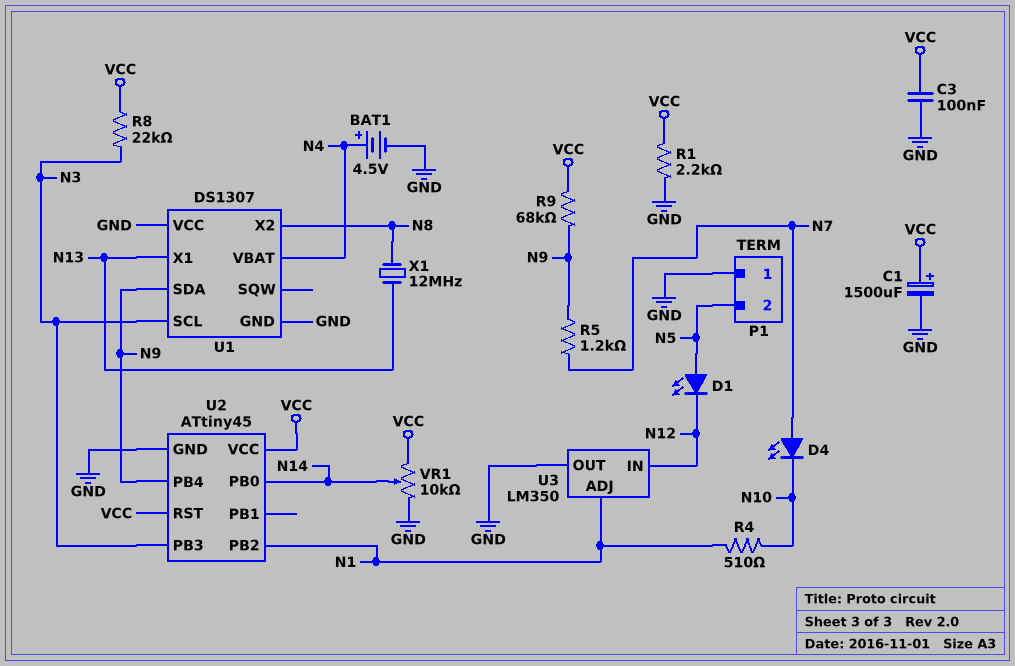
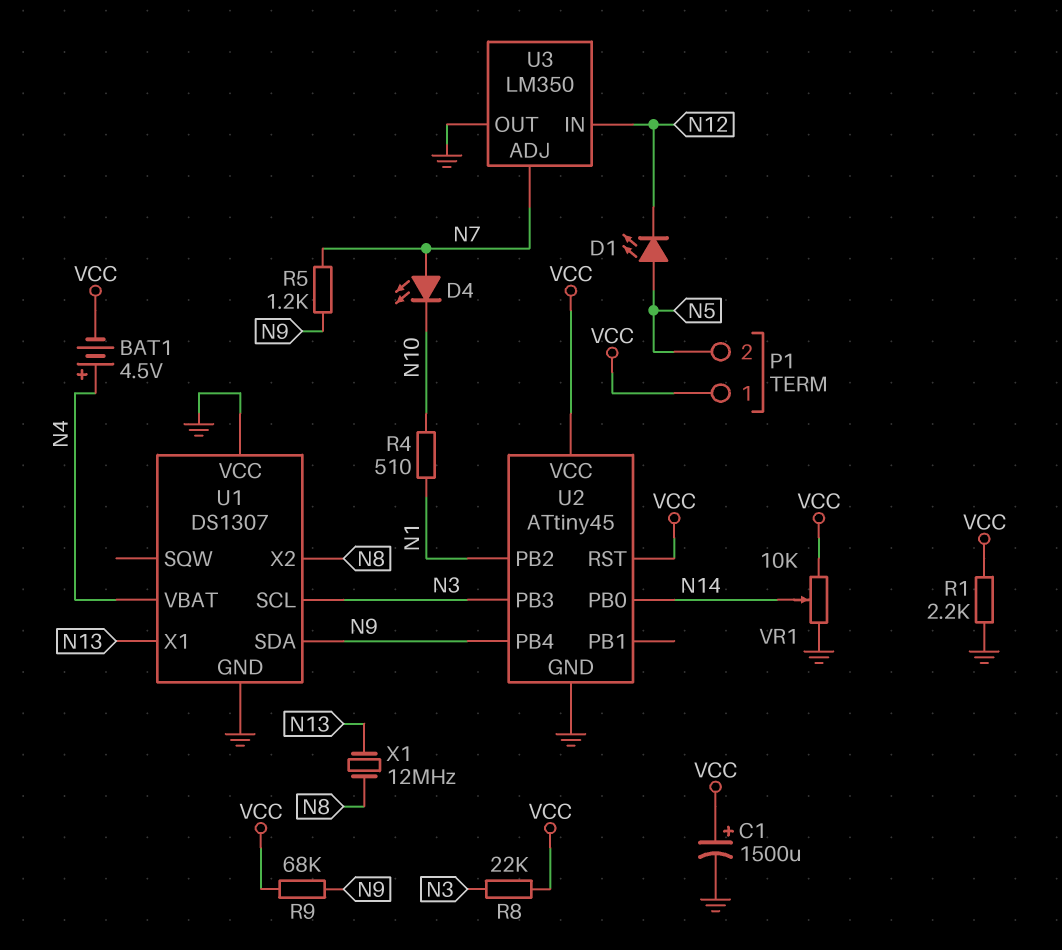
BAT1: 4.5V (plus N4, minus GND) -> 4.5V (plus N4, minus VCC)
C3: 100nF (GND, VCC) -> none
P1 pin 1: GND -> VCC
U3 pin ADJ: N1 -> N7

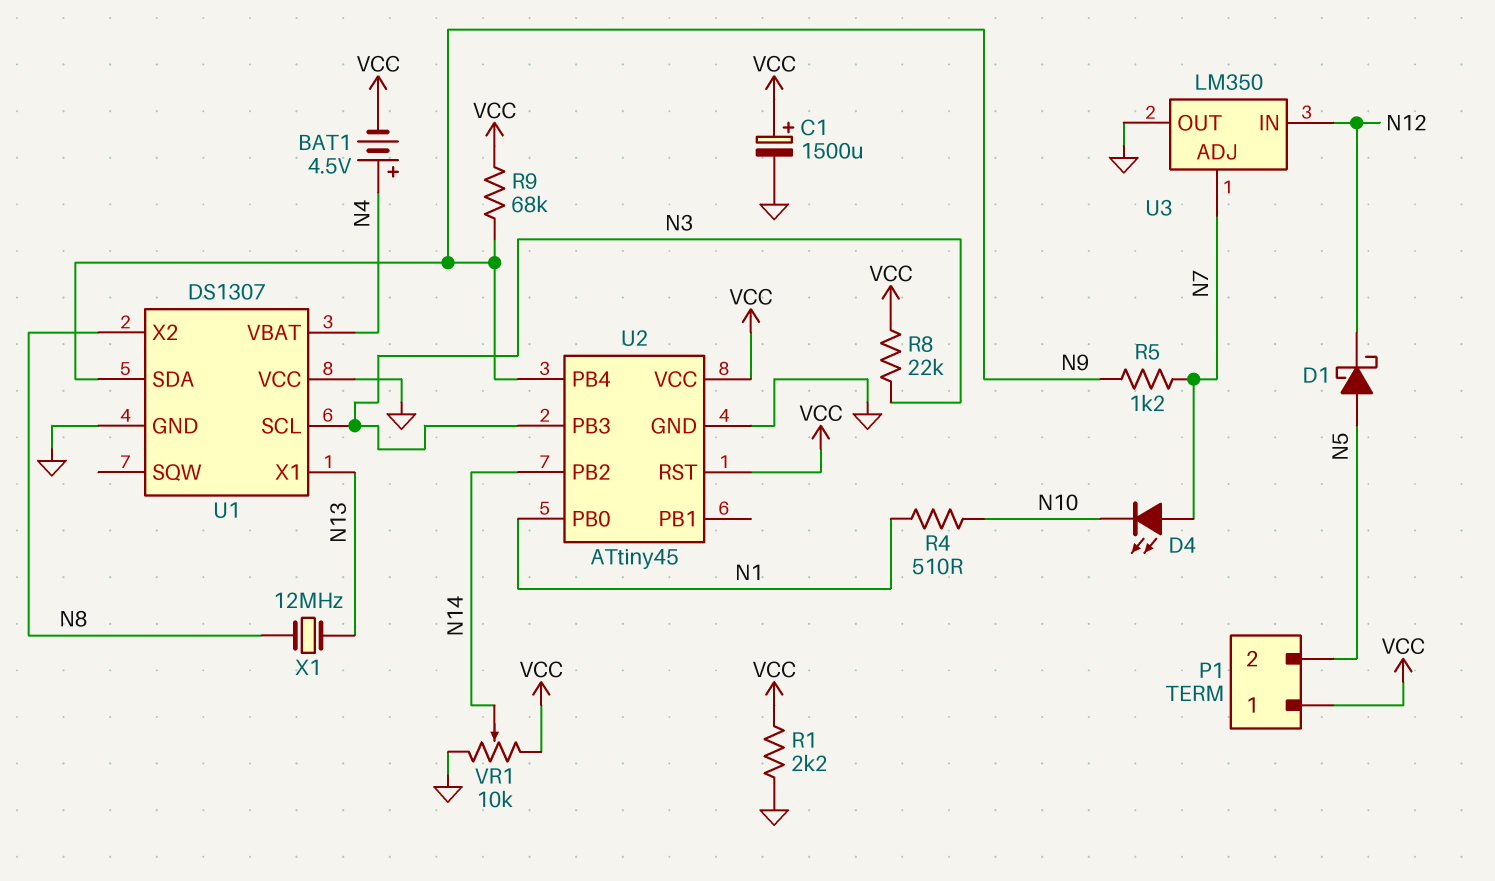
D1: LED (A N5, K N12) -> schottky (A N5, K N12)
U2 pin PB0: N14 -> N1
U2 pin PB2: N1 -> N14

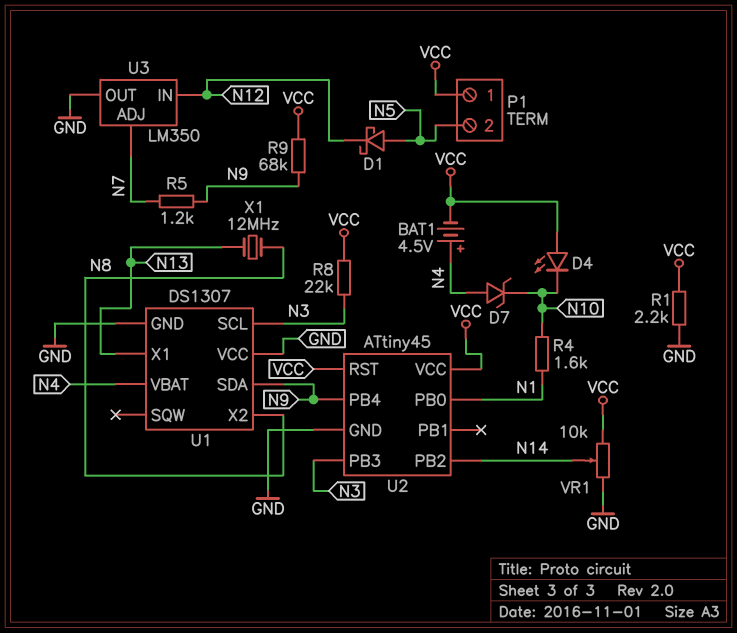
C1: 1500uF (plus VCC, minus GND) -> none
D4: LED (A N7, K N10) -> LED (A VCC, K N10)
D7: none -> zener (A N4, K N10)
R4: 510 (N1, N10) -> 1.6k (N1, N10)

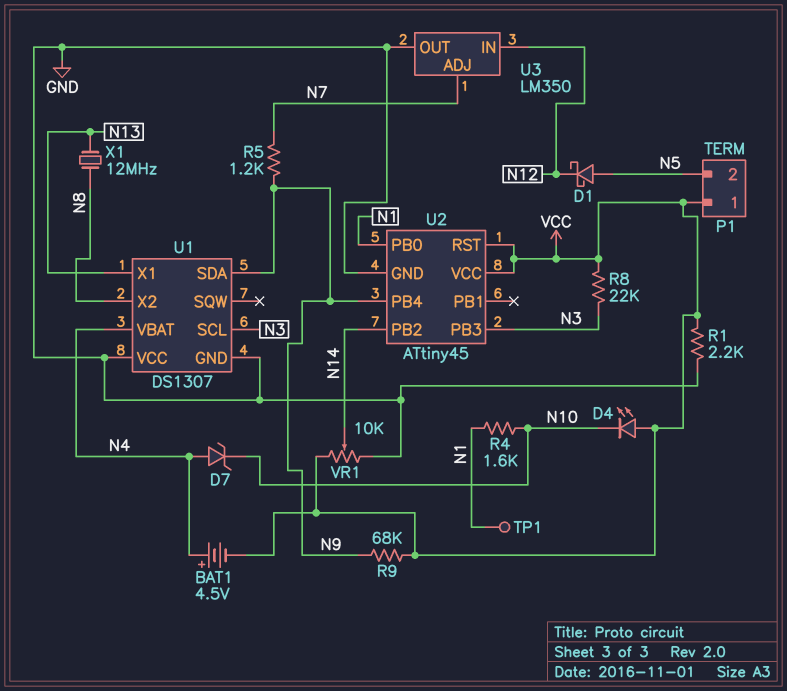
TP1: none -> test point (N1)

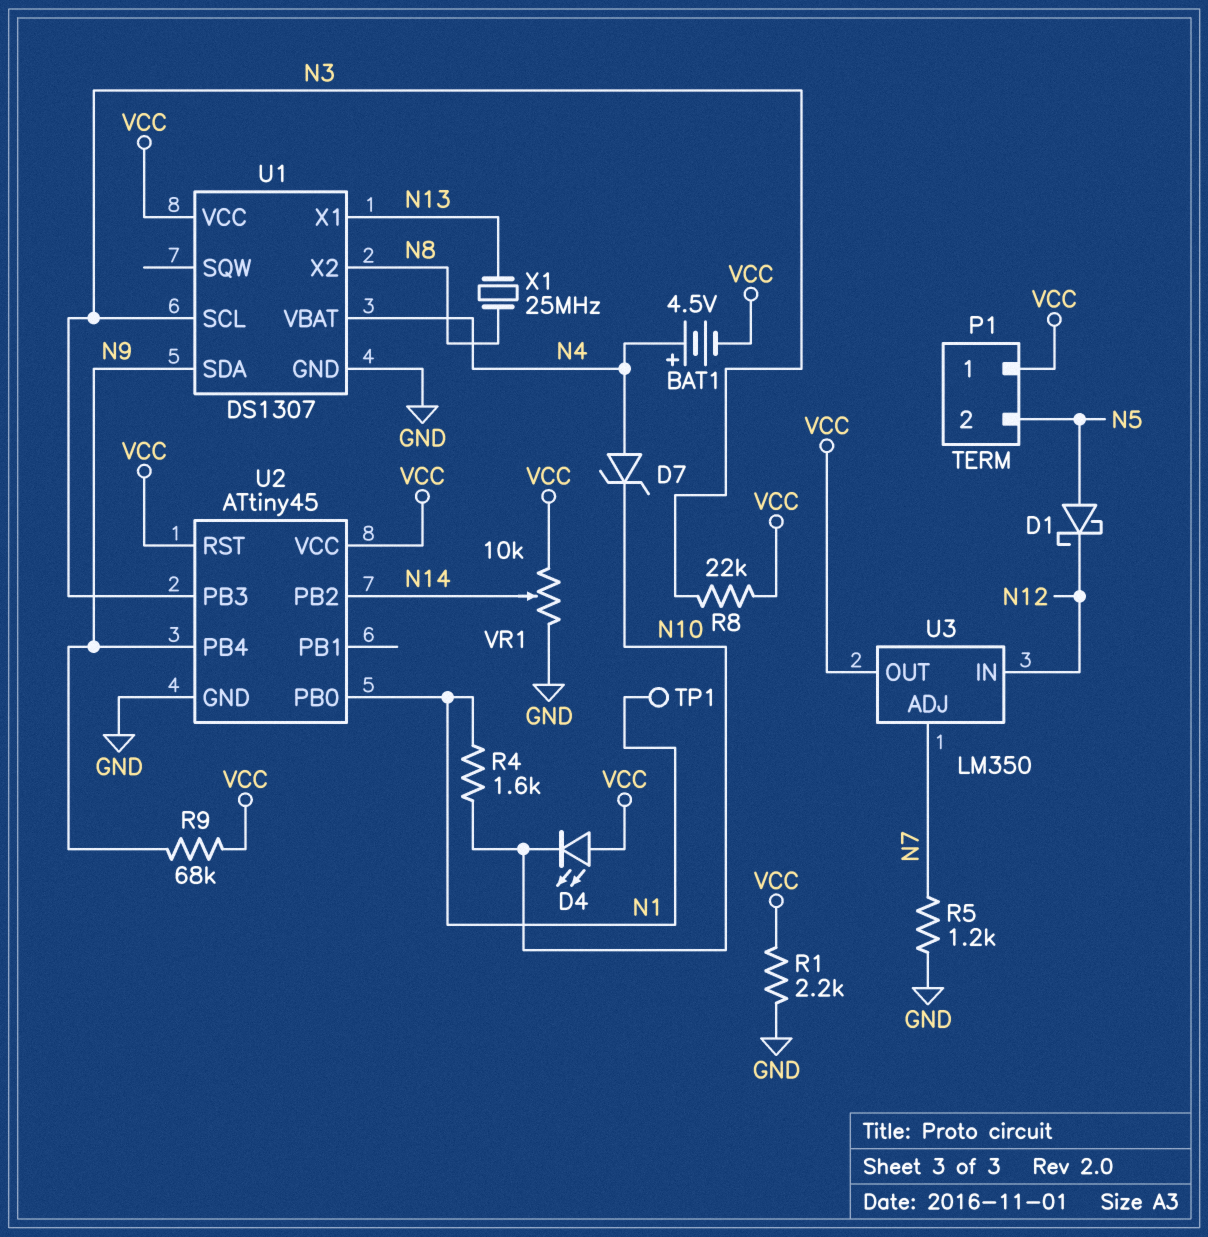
R5: 1.2k (N7, N9) -> 1.2k (GND, N7)
U1 pin VCC: GND -> VCC
U3 pin OUT: GND -> VCC
X1: 12MHz (N8, N13) -> 25MHz (N8, N13)

